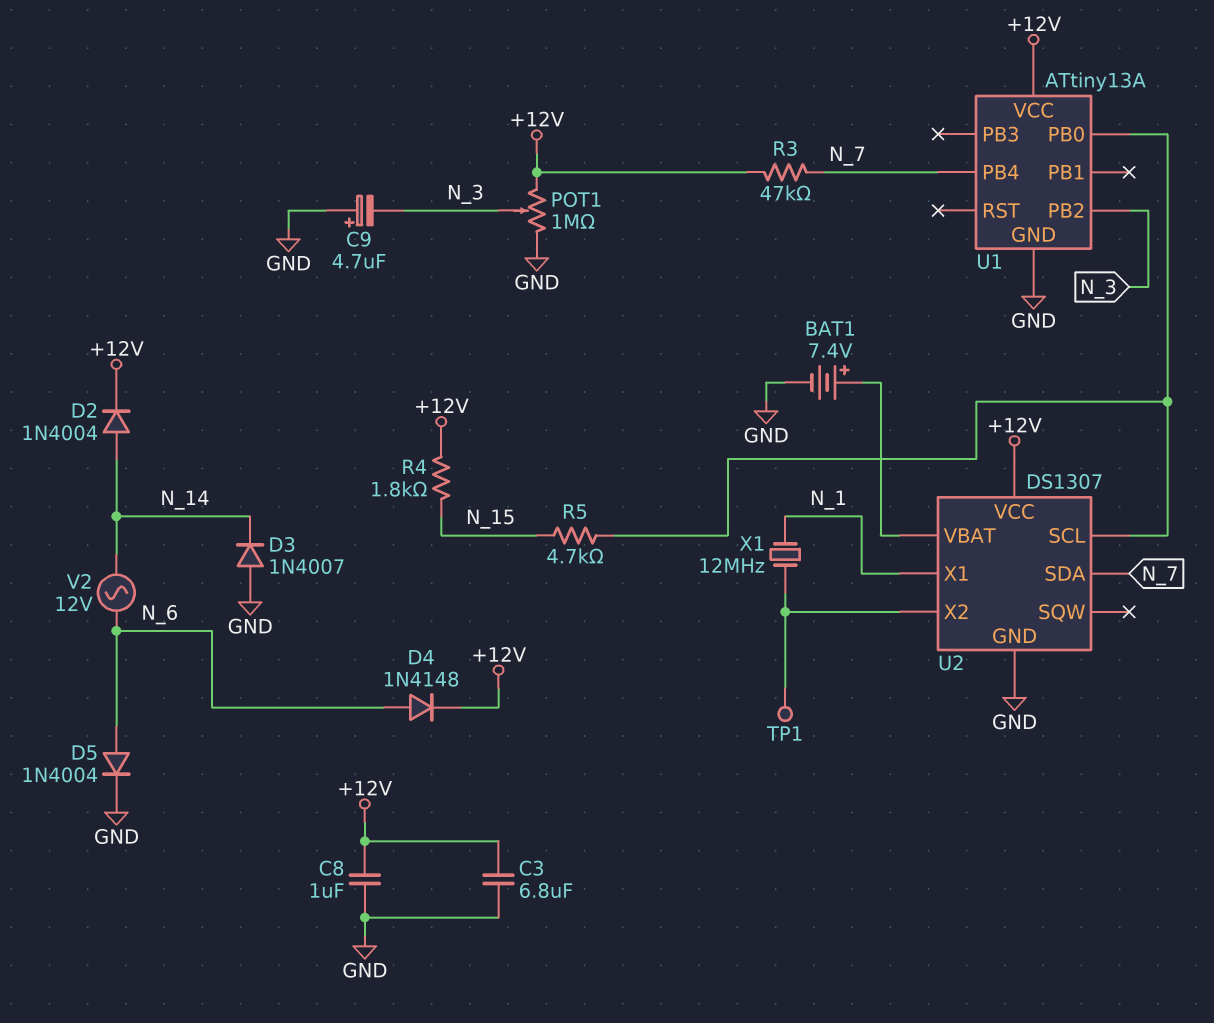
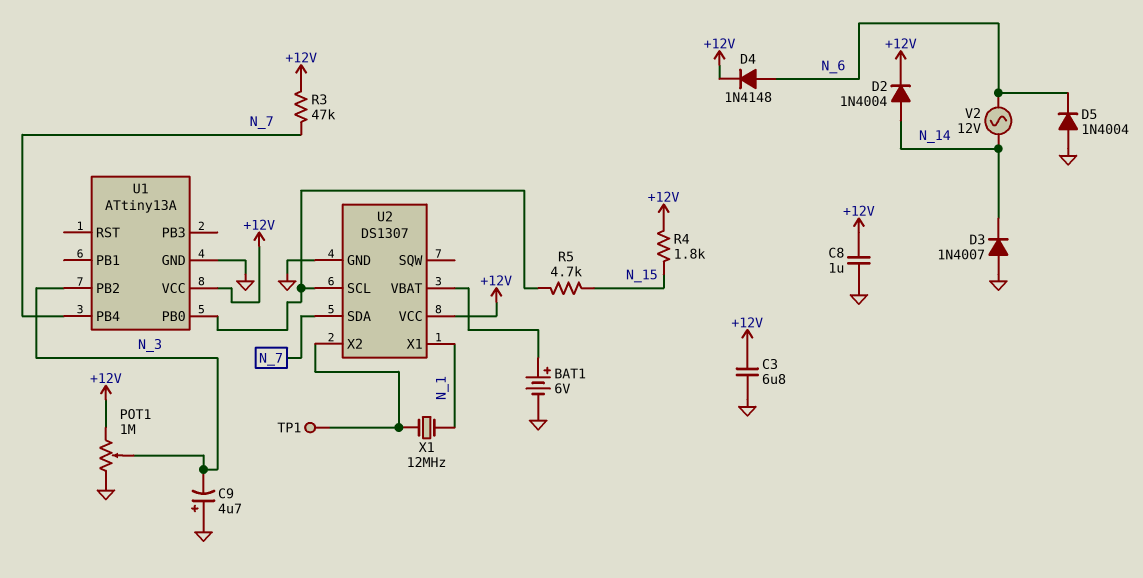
BAT1: 7.4V (plus U2/VBAT, minus GND) -> 6V (plus U2/VBAT, minus GND)
D5: diode 1N4004 (A N_6, K GND) -> diode 1N4004 (A GND, K N_6)

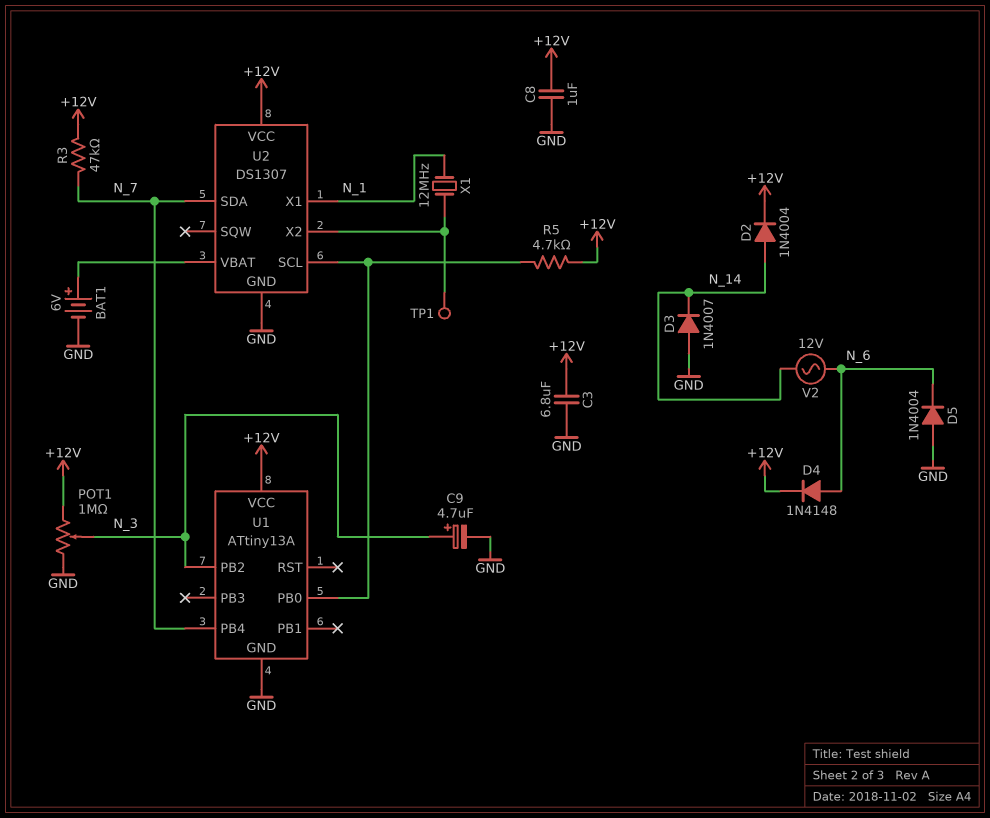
C9: 4.7uF (plus GND, minus N_3) -> 4.7uF (plus N_3, minus GND)
R4: 1.8k (+12V, N_15) -> none
R5: 4.7k (N_15, U1/PB0) -> 4.7k (+12V, U1/PB0)

